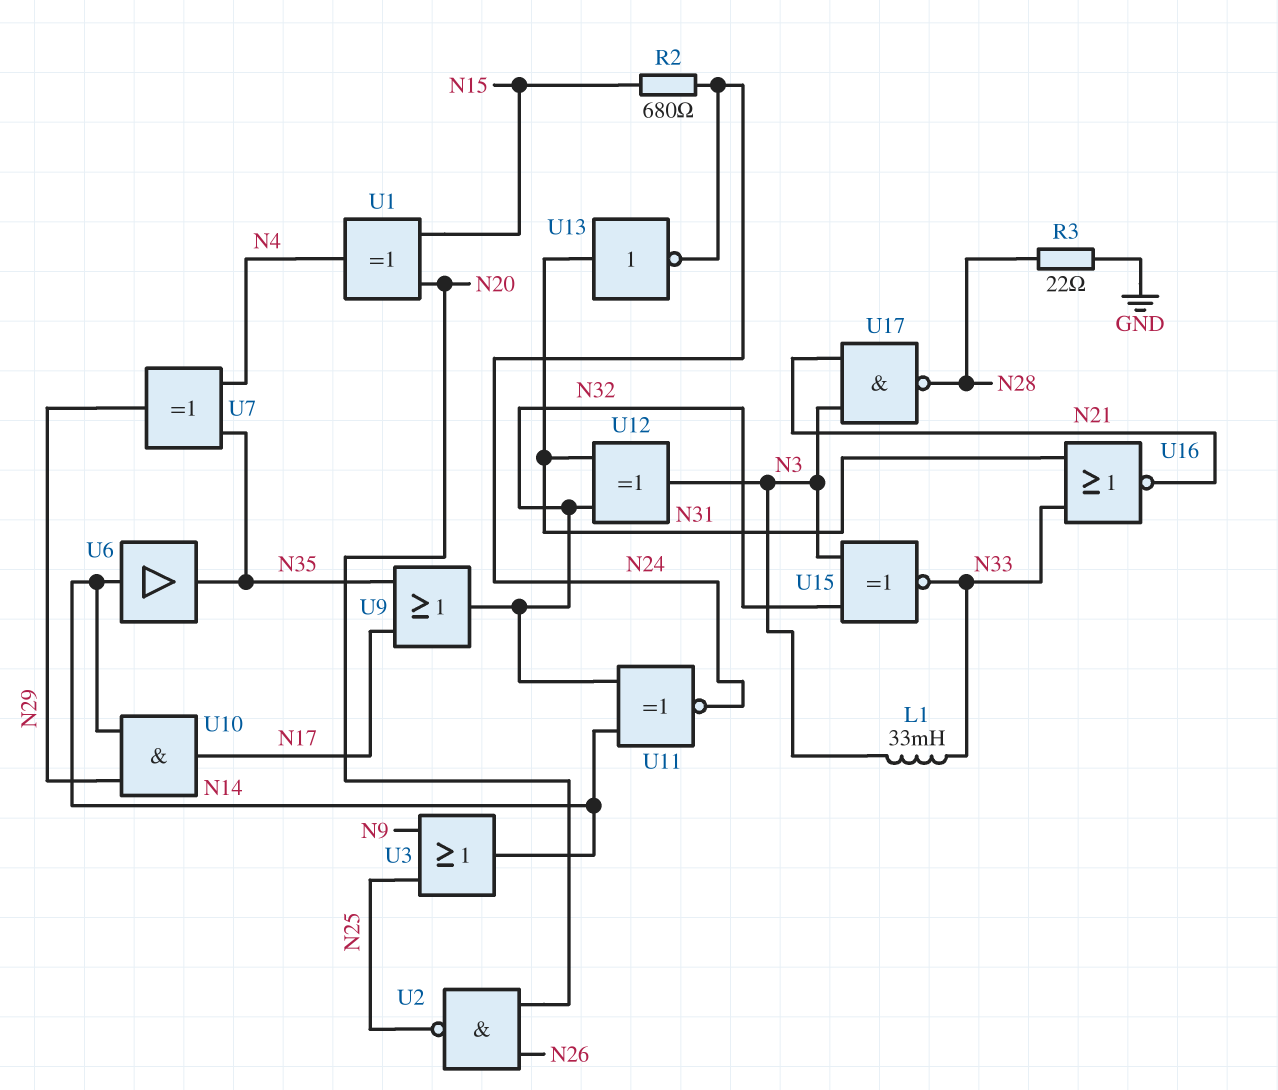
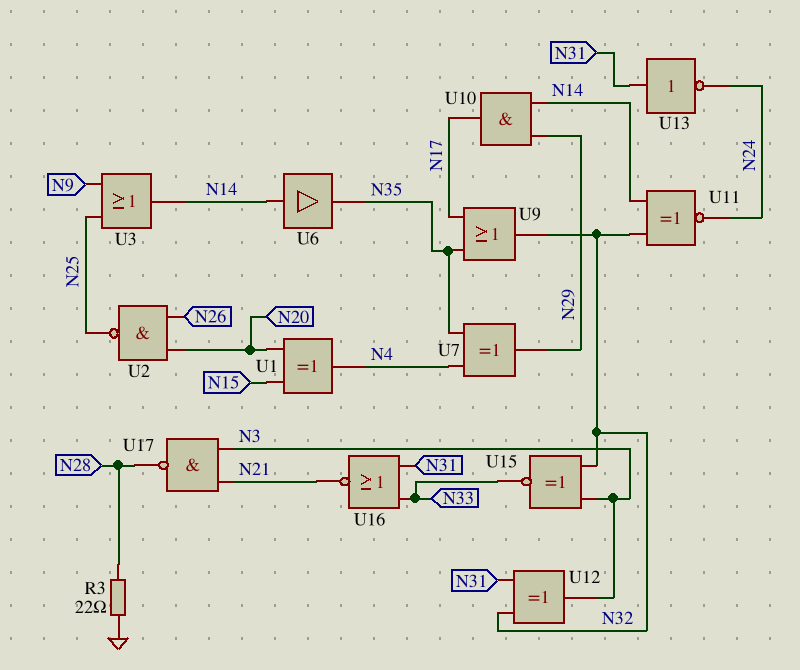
L1: 33mH (N3, N33) -> none
R2: 680 (N15, N24) -> none

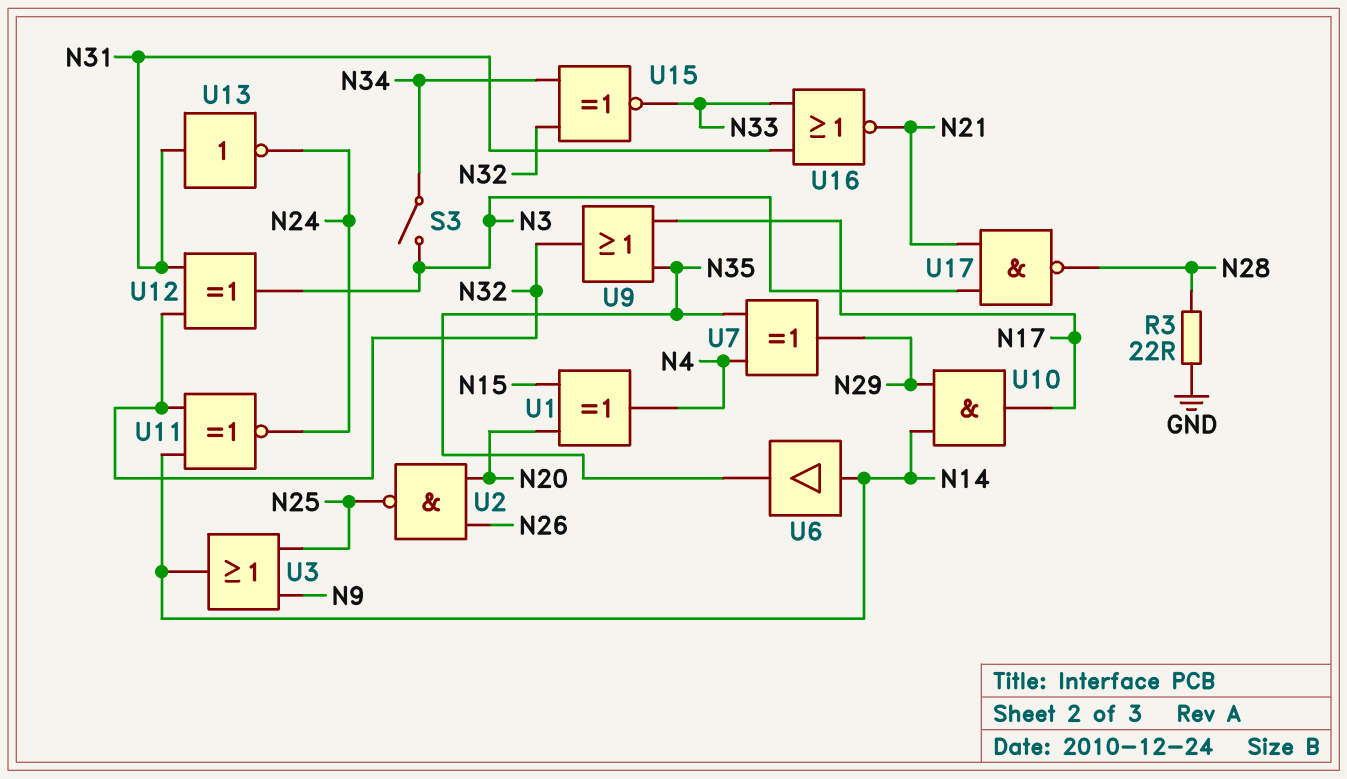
S3: none -> switch (N3, N34)
U15: XNOR (in N3, in N32, out N33) -> XNOR (in N32, in N34, out N33)

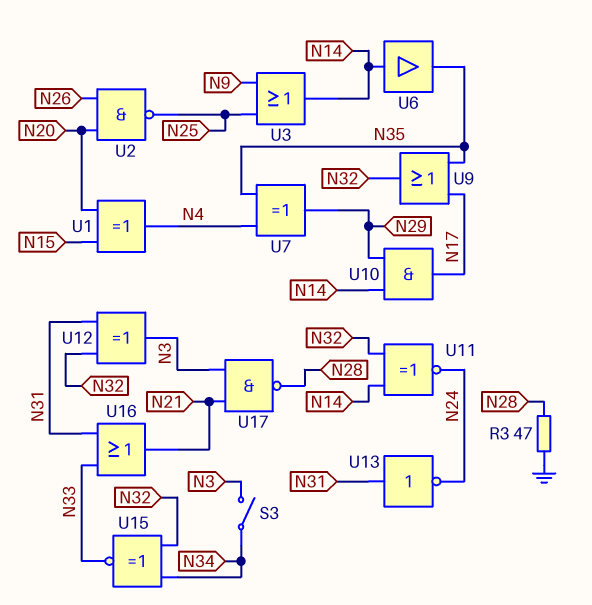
R3: 22 (GND, N28) -> 47 (GND, N28)
U16: NOR (in N31, in N33, out N21) -> OR (in N31, in N33, out N21)

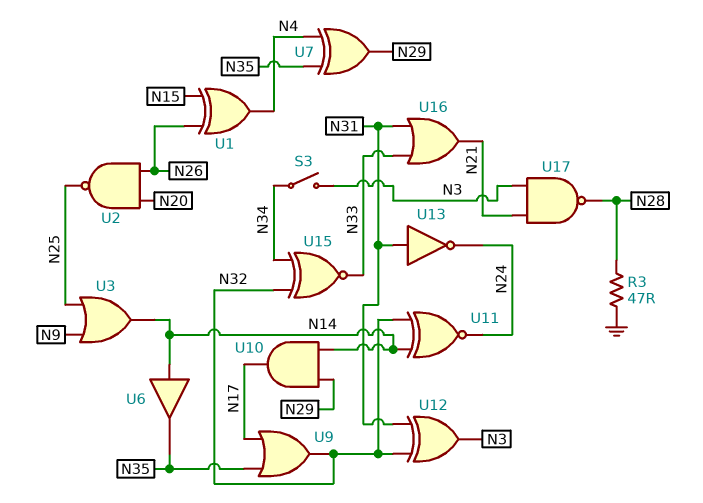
U1: XOR (in N15, in N20, out N4) -> XOR (in N15, in N26, out N4)

